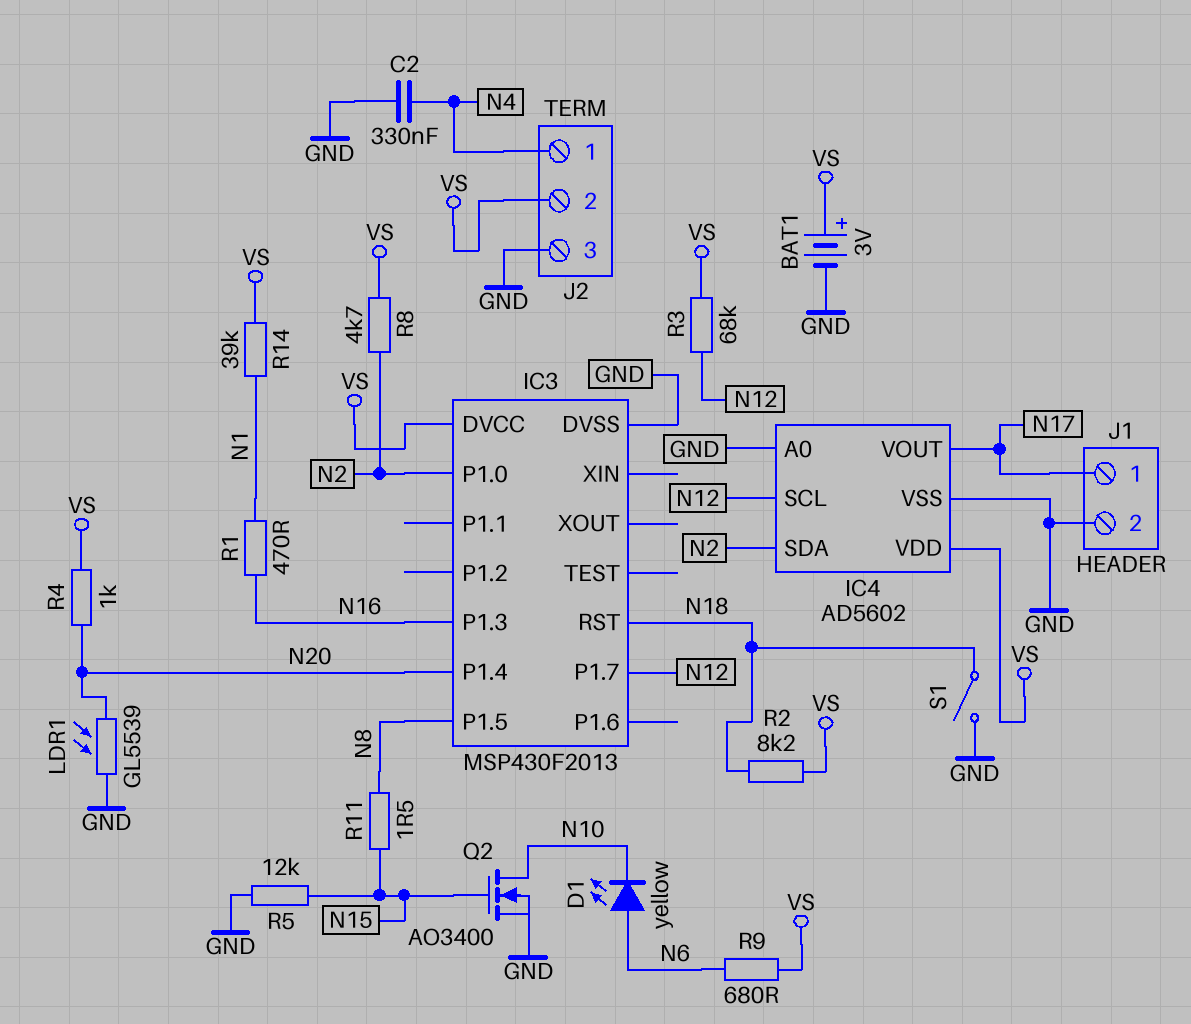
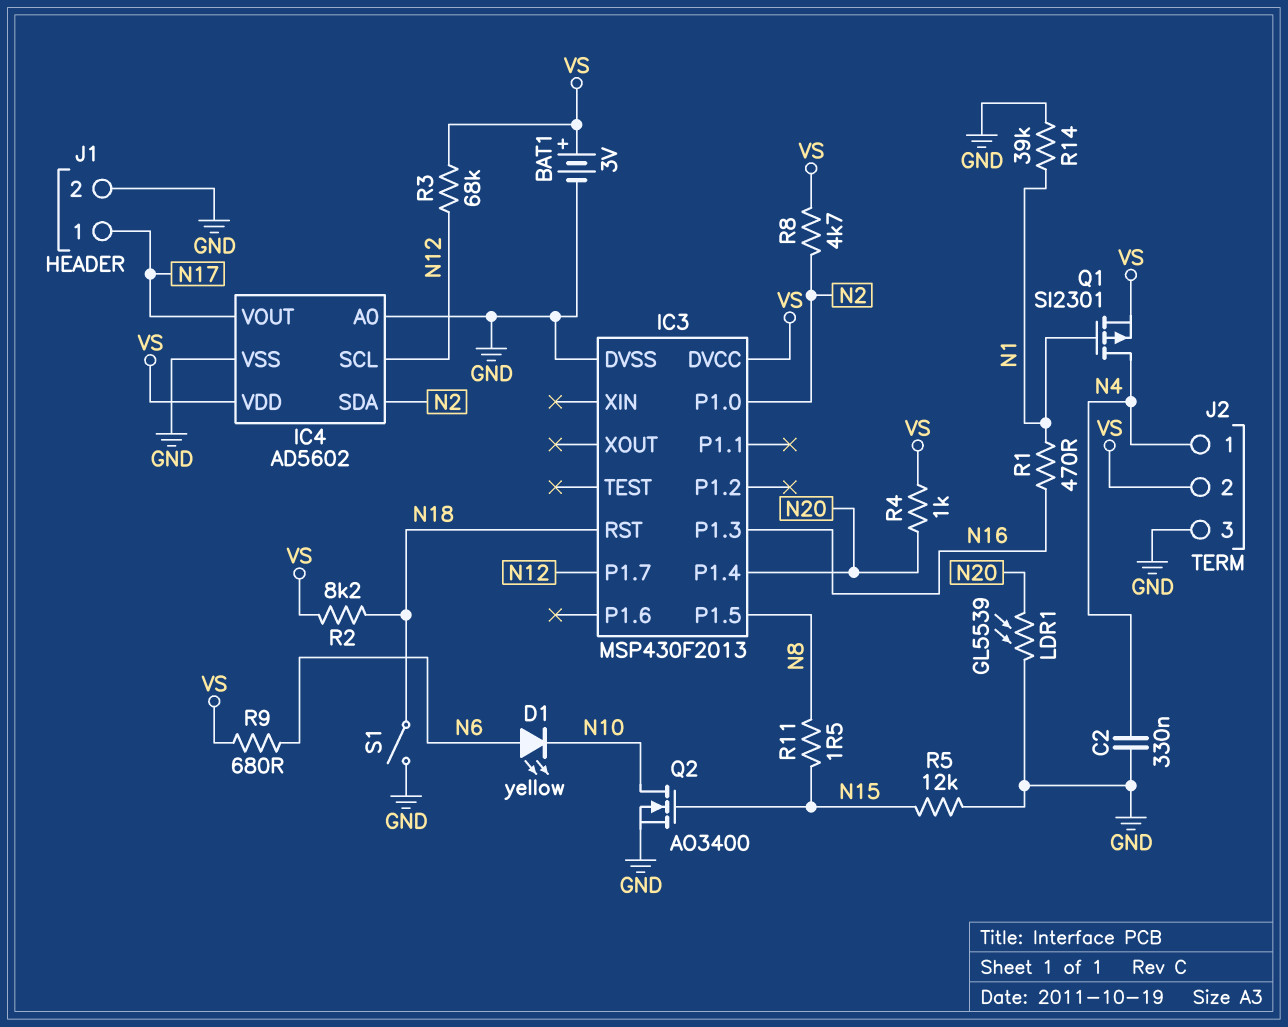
Q1: none -> PMOS SI2301 (G N1, D N4, S VS)
R14: 39k (N1, VS) -> 39k (GND, N1)

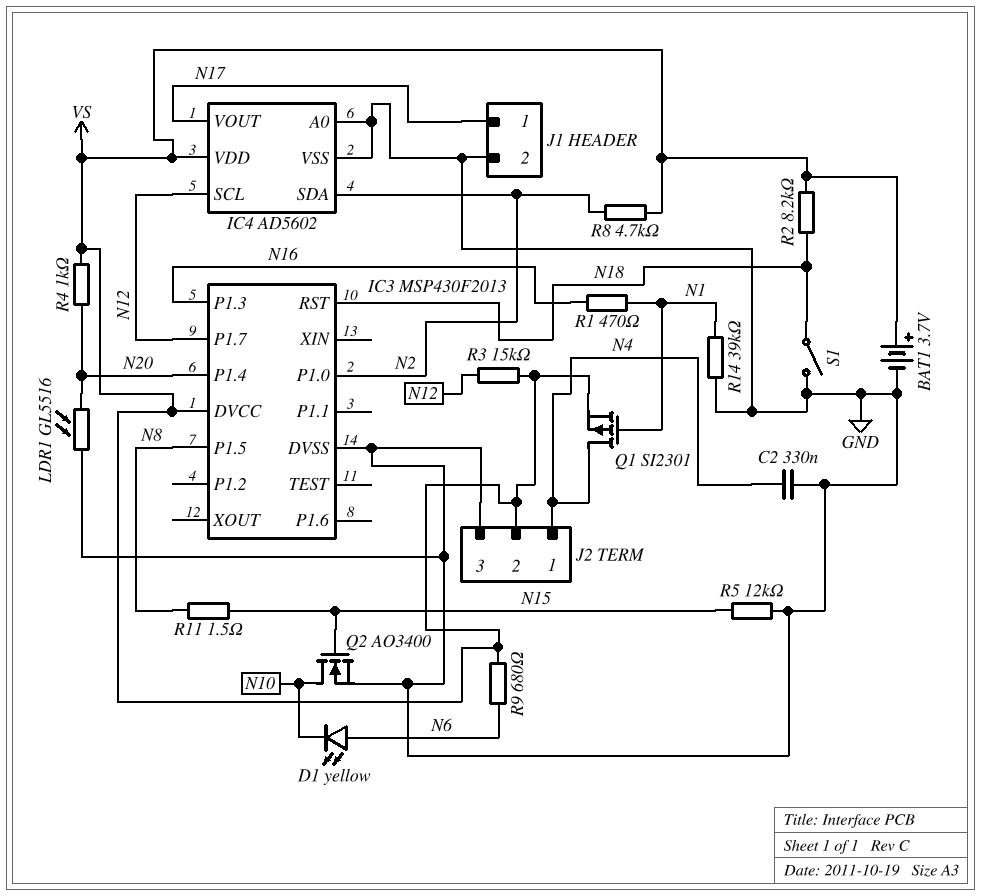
BAT1: 3V (plus VS, minus GND) -> 3.7V (plus VS, minus GND)
LDR1: GL5539 (GND, N20) -> GL5516 (GND, N20)
R3: 68k (N12, VS) -> 15k (N12, VS)

